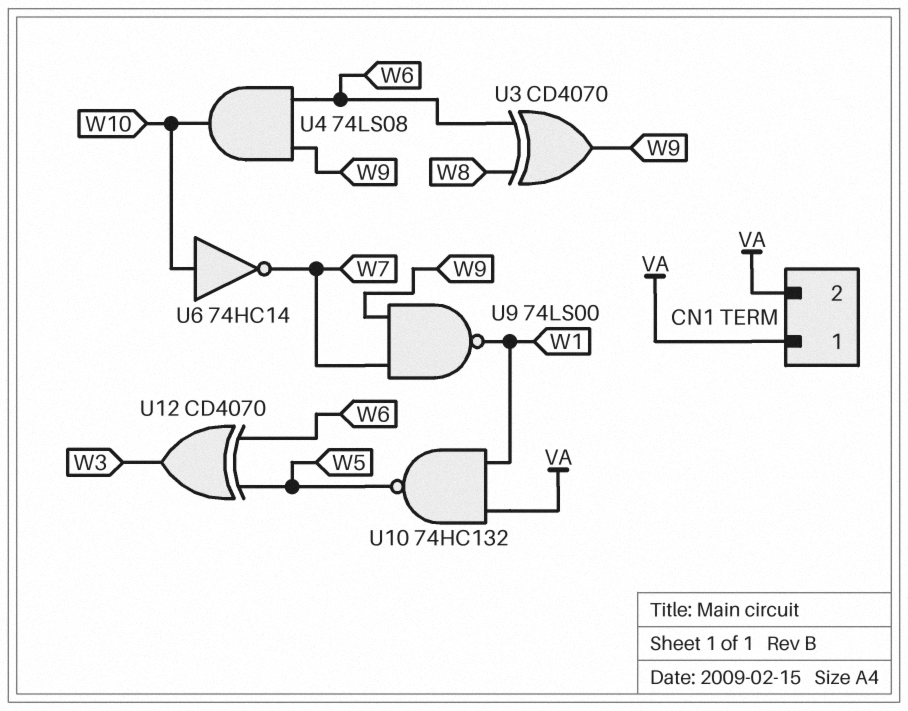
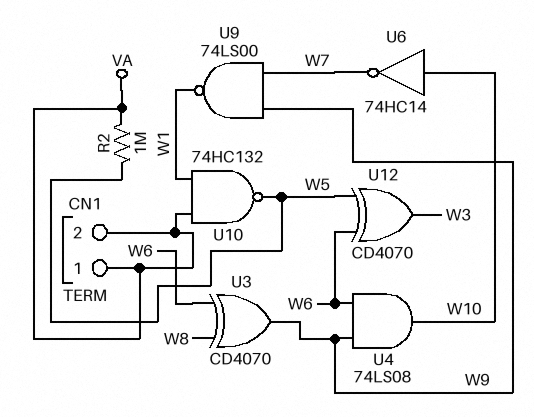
R2: none -> 1M (VA, W5)

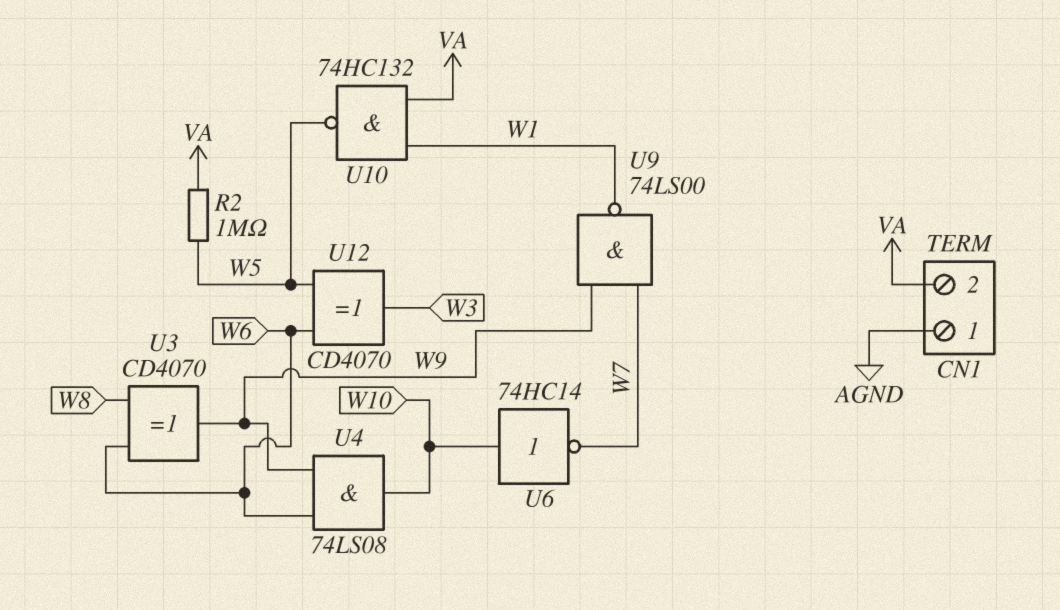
CN1 pin 1: VA -> AGND

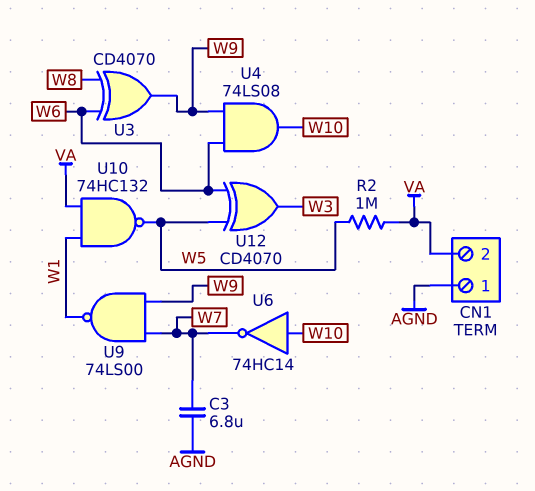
C3: none -> 6.8uF (AGND, W7)

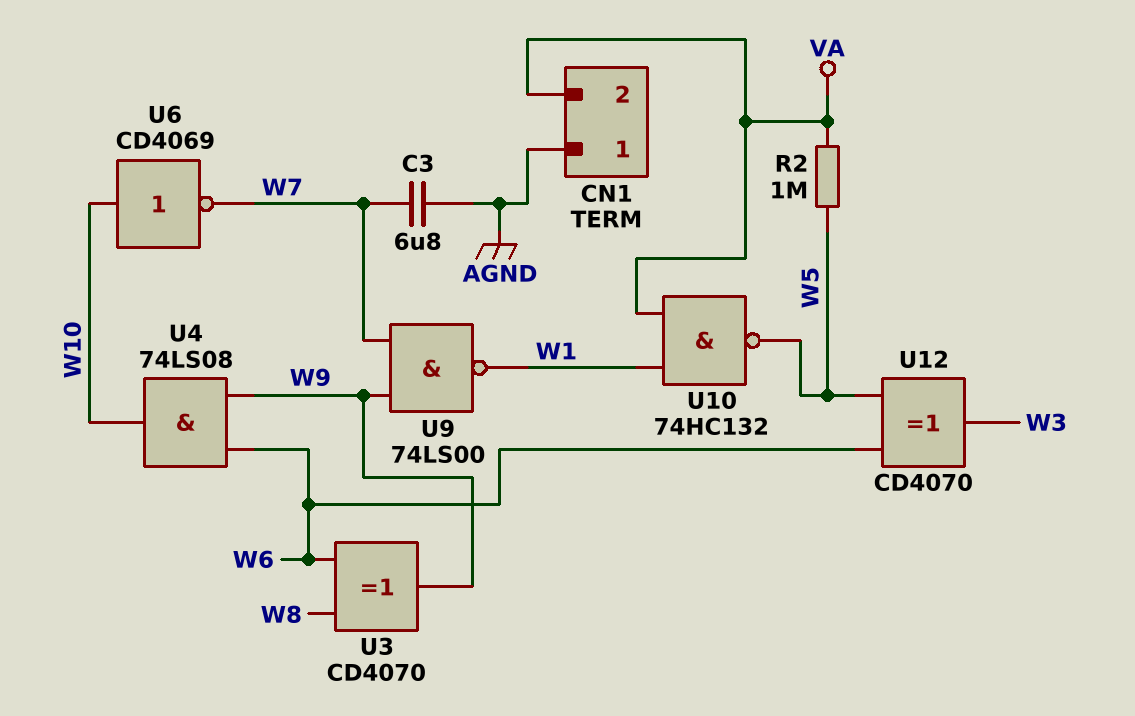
U6: NOT 74HC14 (in W10, out W7) -> NOT CD4069 (in W10, out W7)

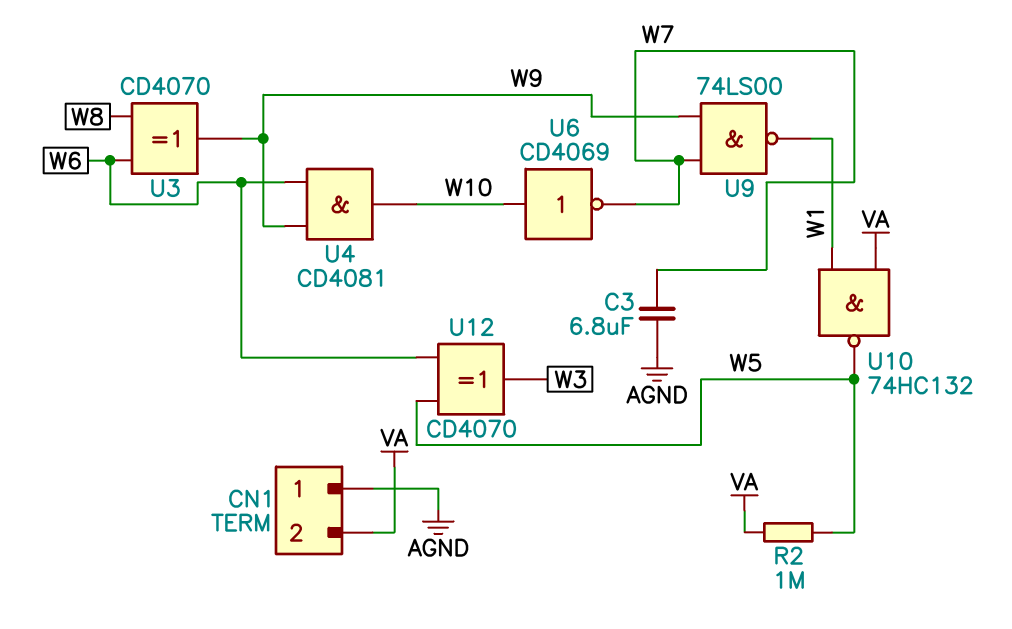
U4: AND 74LS08 (in W6, in W9, out W10) -> AND CD4081 (in W6, in W9, out W10)

